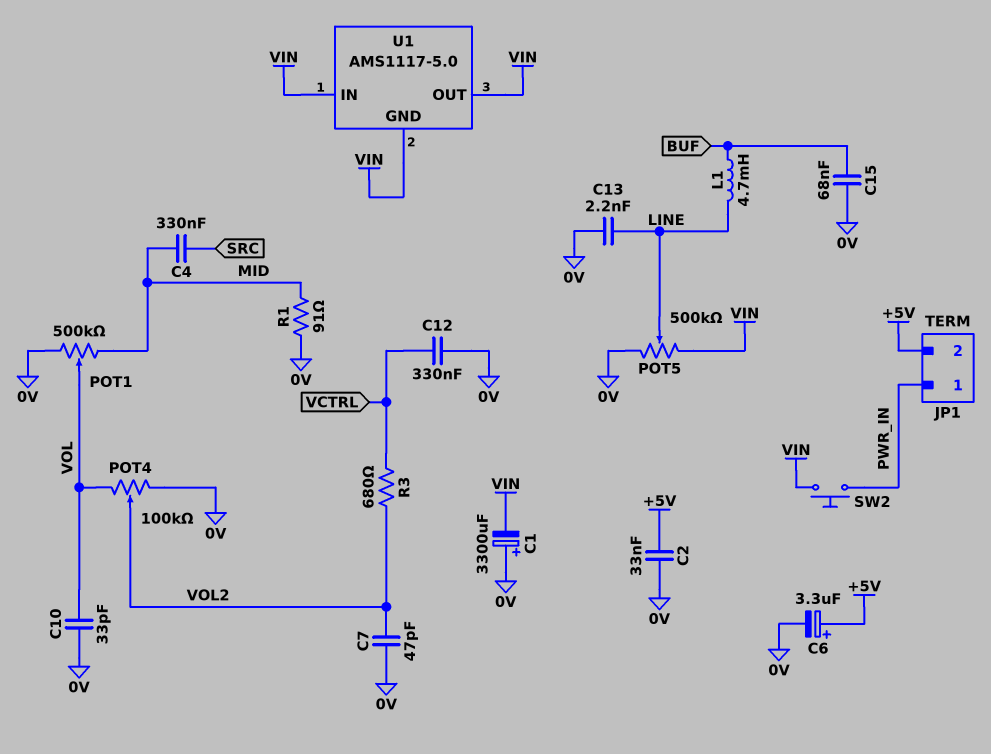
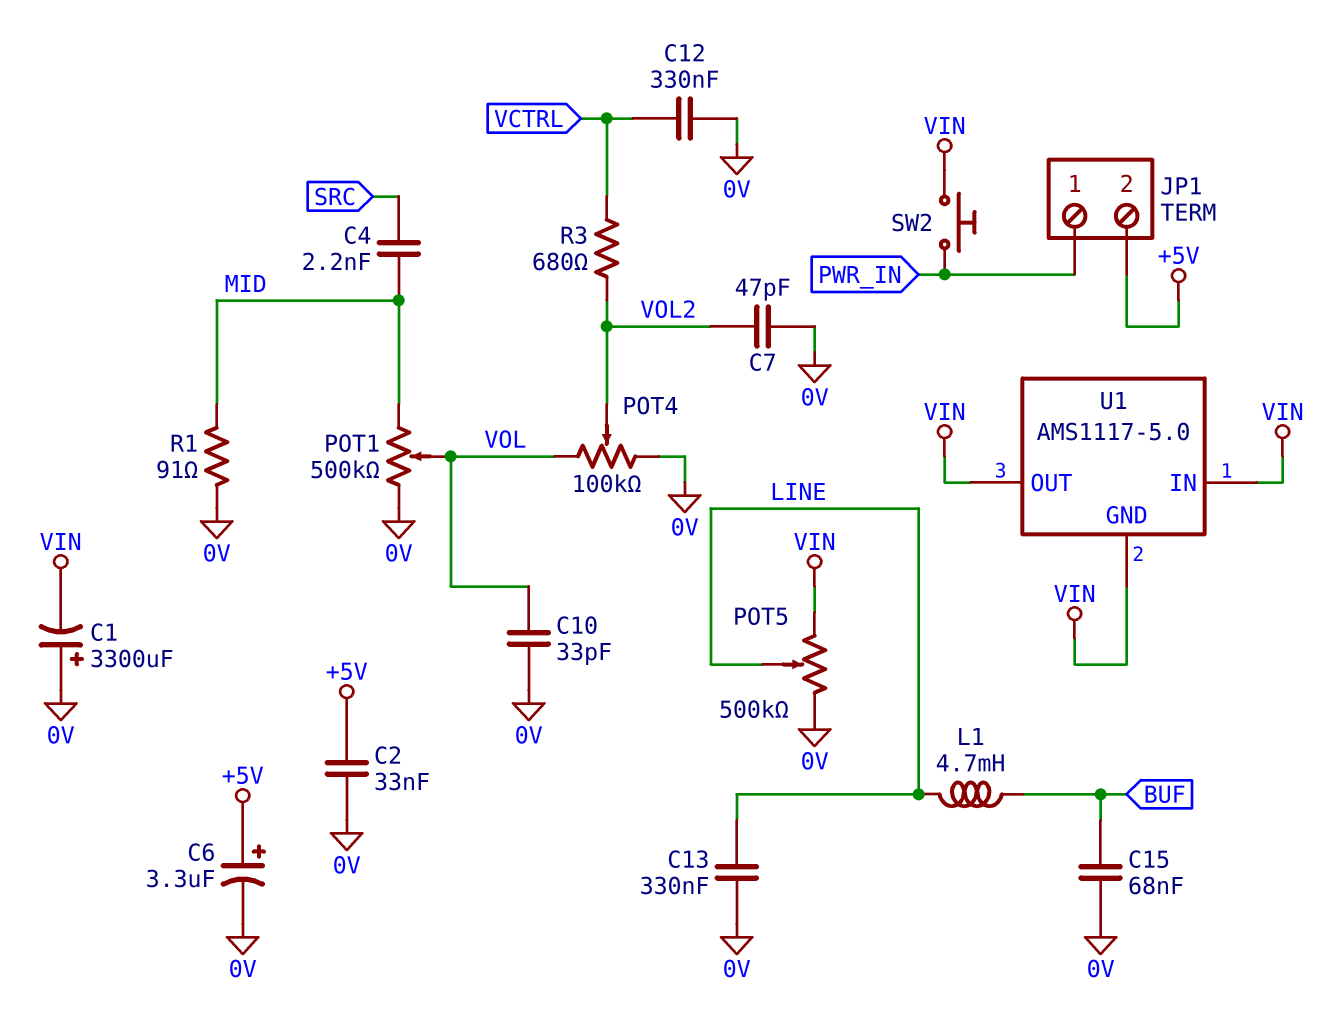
C4: 330nF (MID, SRC) -> 2.2nF (MID, SRC)
C13: 2.2nF (0V, LINE) -> 330nF (0V, LINE)

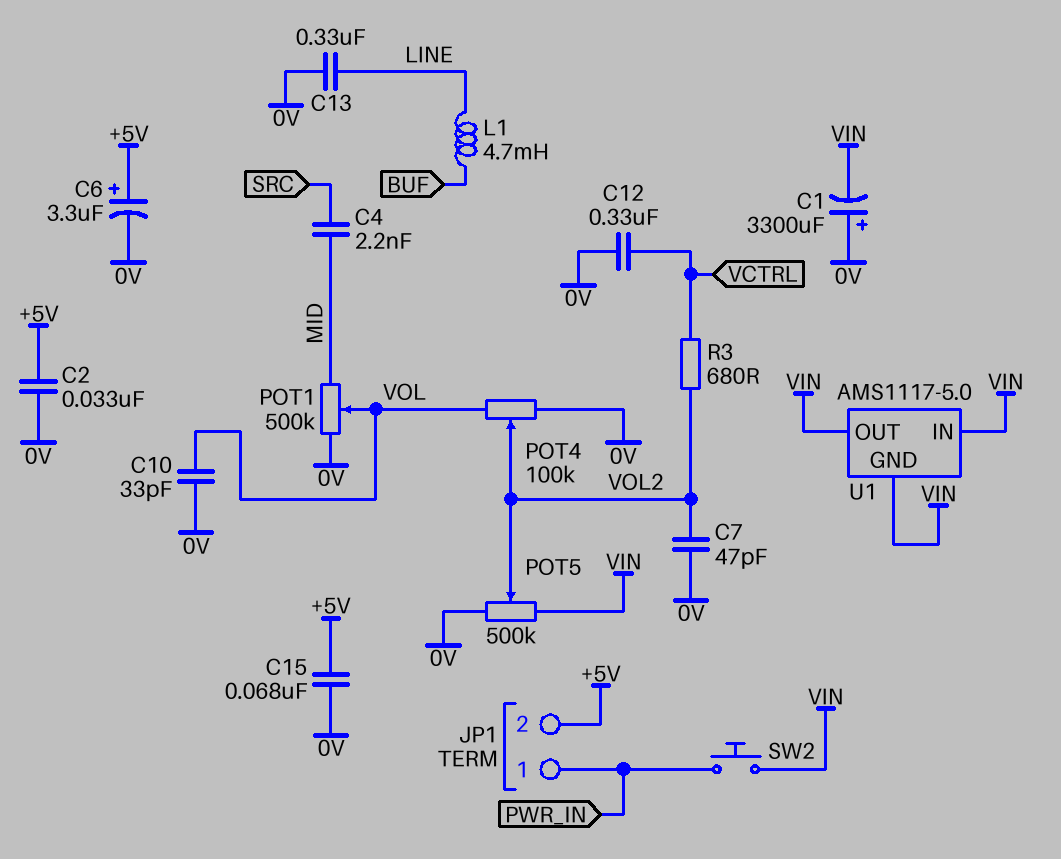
C15: 68nF (0V, BUF) -> 68nF (+5V, 0V)
POT5: 500k (0V, VIN, wiper LINE) -> 500k (0V, VIN, wiper VOL2)
R1: 91 (0V, MID) -> none

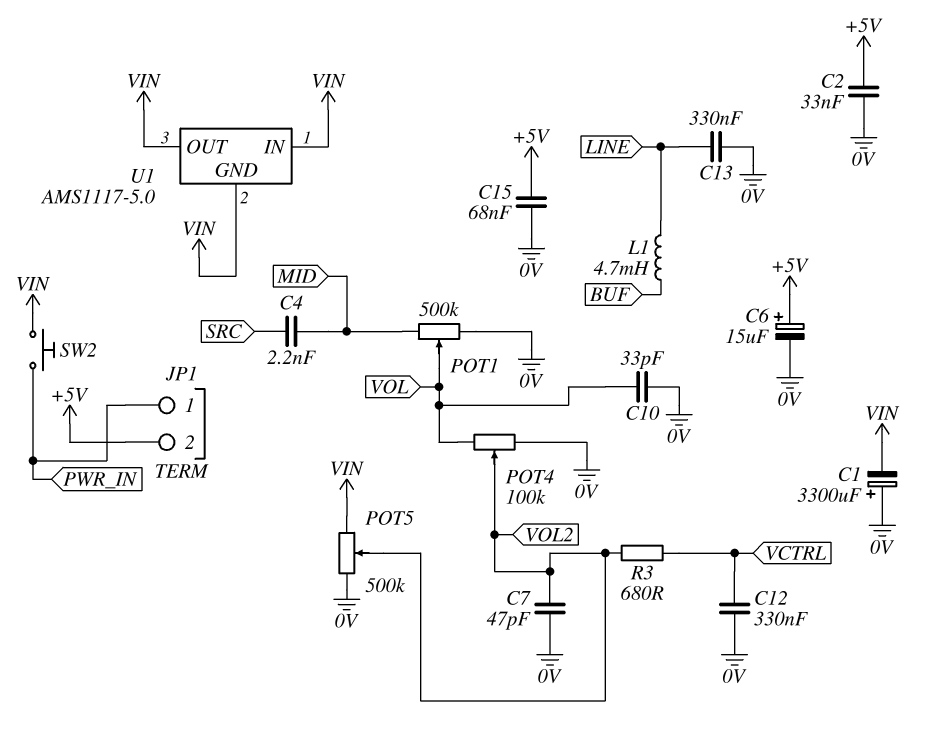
C6: 3.3uF (plus +5V, minus 0V) -> 15uF (plus +5V, minus 0V)

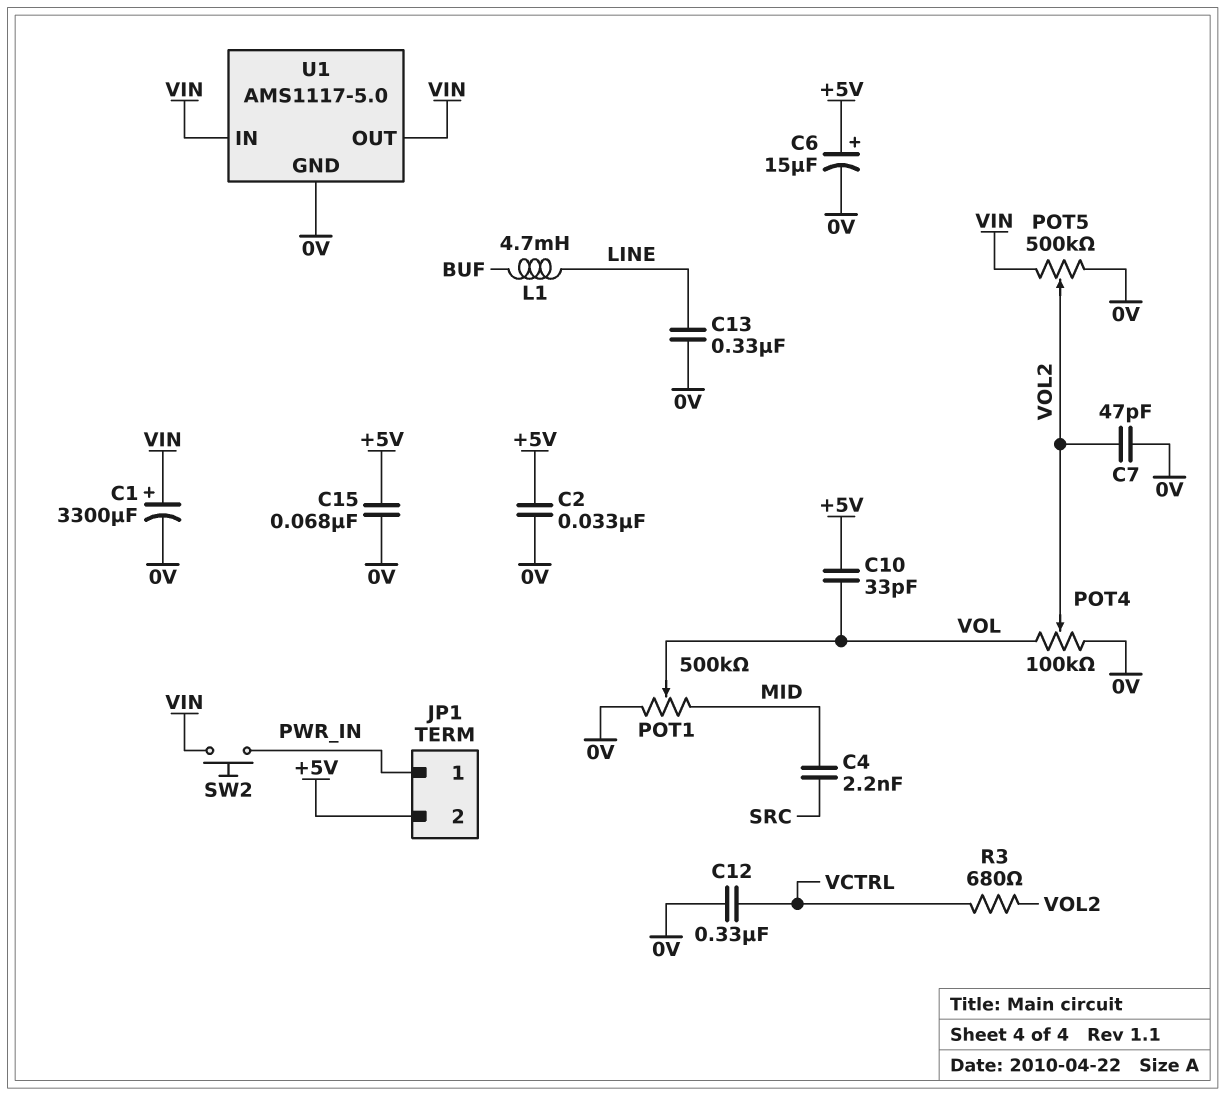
C1: 3300uF (plus 0V, minus VIN) -> 3300uF (plus VIN, minus 0V)
C10: 33pF (0V, VOL) -> 33pF (+5V, VOL)
U1 pin GND: VIN -> 0V

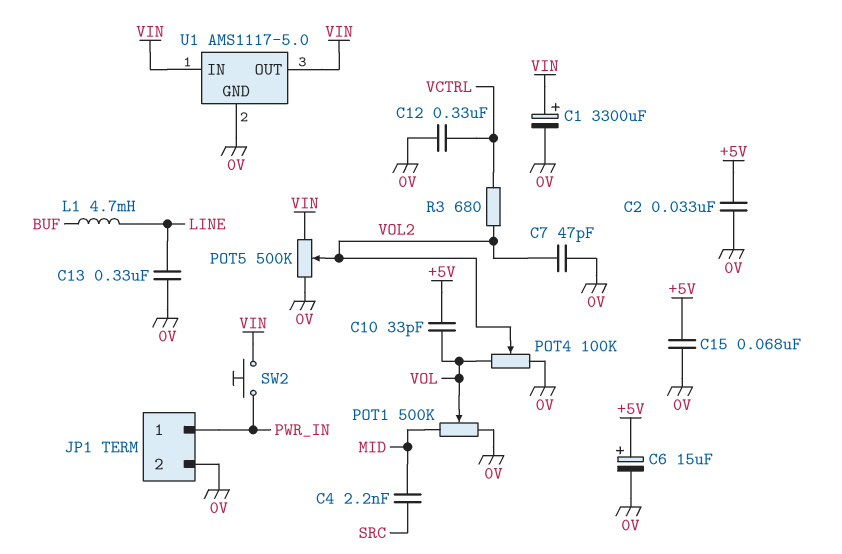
JP1 pin 2: +5V -> 0V

